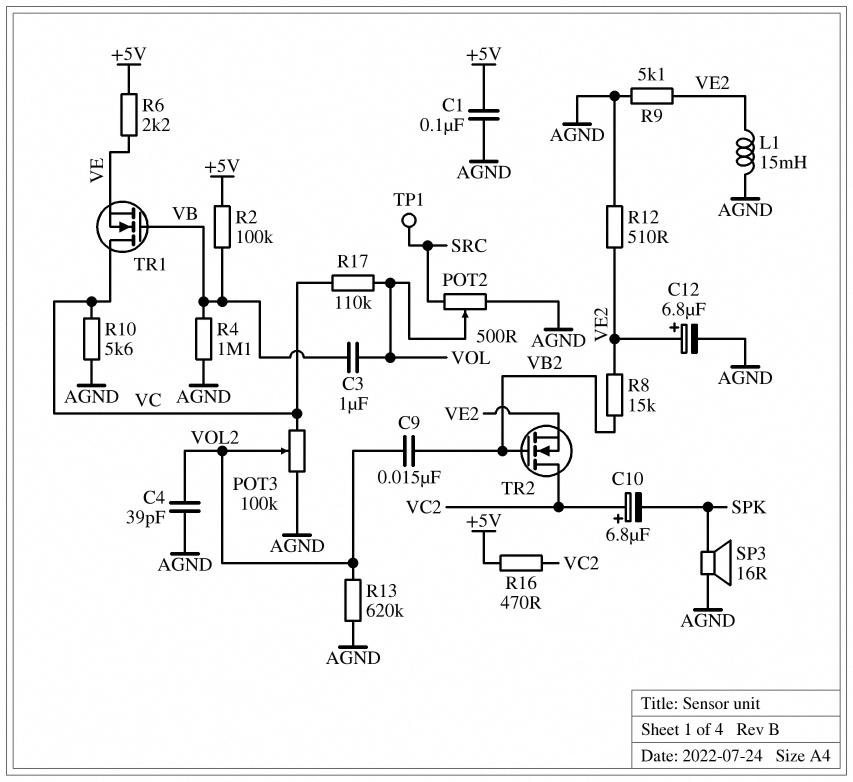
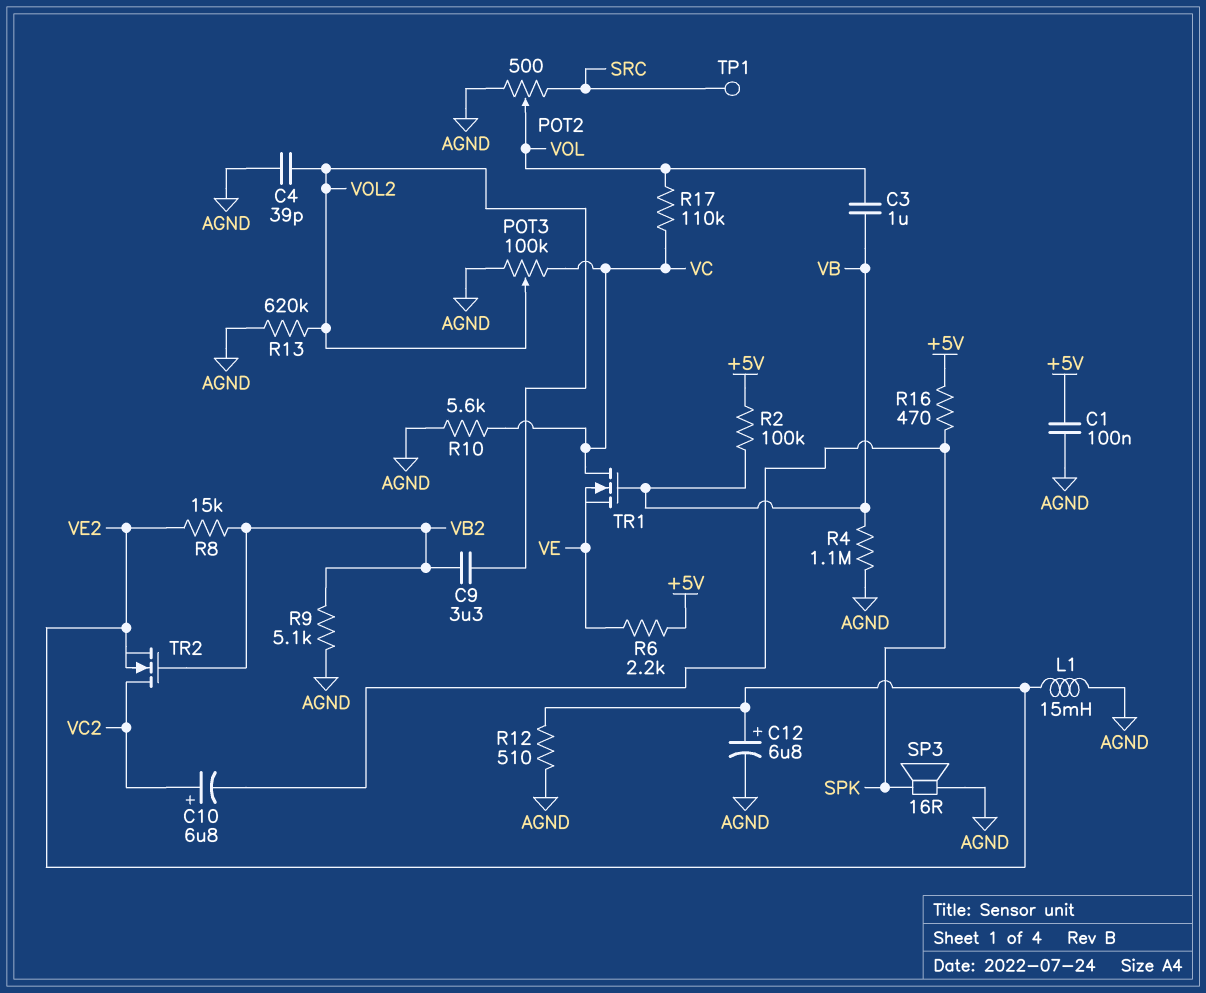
C9: 15nF (VB2, VOL2) -> 3.3uF (VB2, VOL2)
R9: 5.1k (AGND, VE2) -> 5.1k (AGND, VB2)
R16: 470 (+5V, VC2) -> 470 (+5V, SPK)

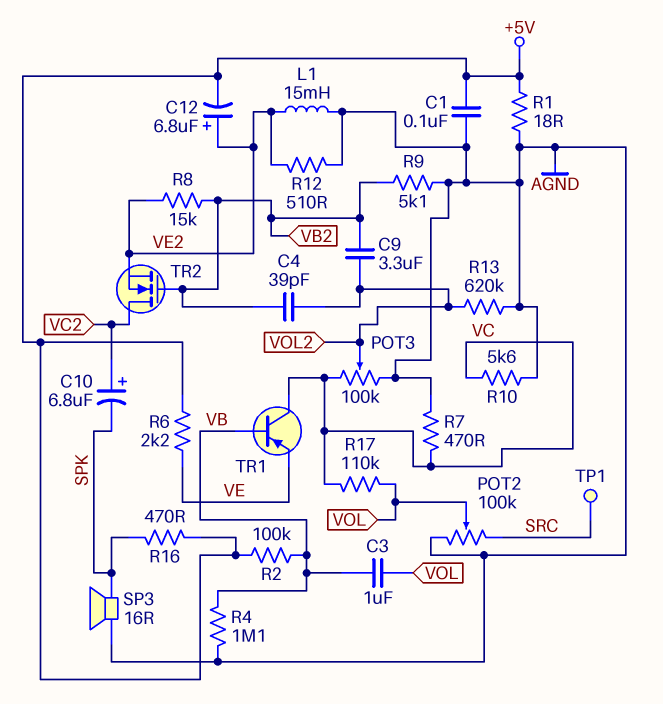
C4: 39pF (AGND, VOL2) -> 39pF (VB2, VOL2)
C12: 6.8uF (plus VE2, minus AGND) -> 6.8uF (plus VE2, minus +5V)
POT2: 500 (AGND, SRC, wiper VOL) -> 100k (AGND, SRC, wiper VOL)
R1: none -> 18 (+5V, AGND)
R7: none -> 470 (AGND, VC)
TR1: NMOS (G VB, D VC, S VE) -> PNP (B VB, C VC, E VE)

